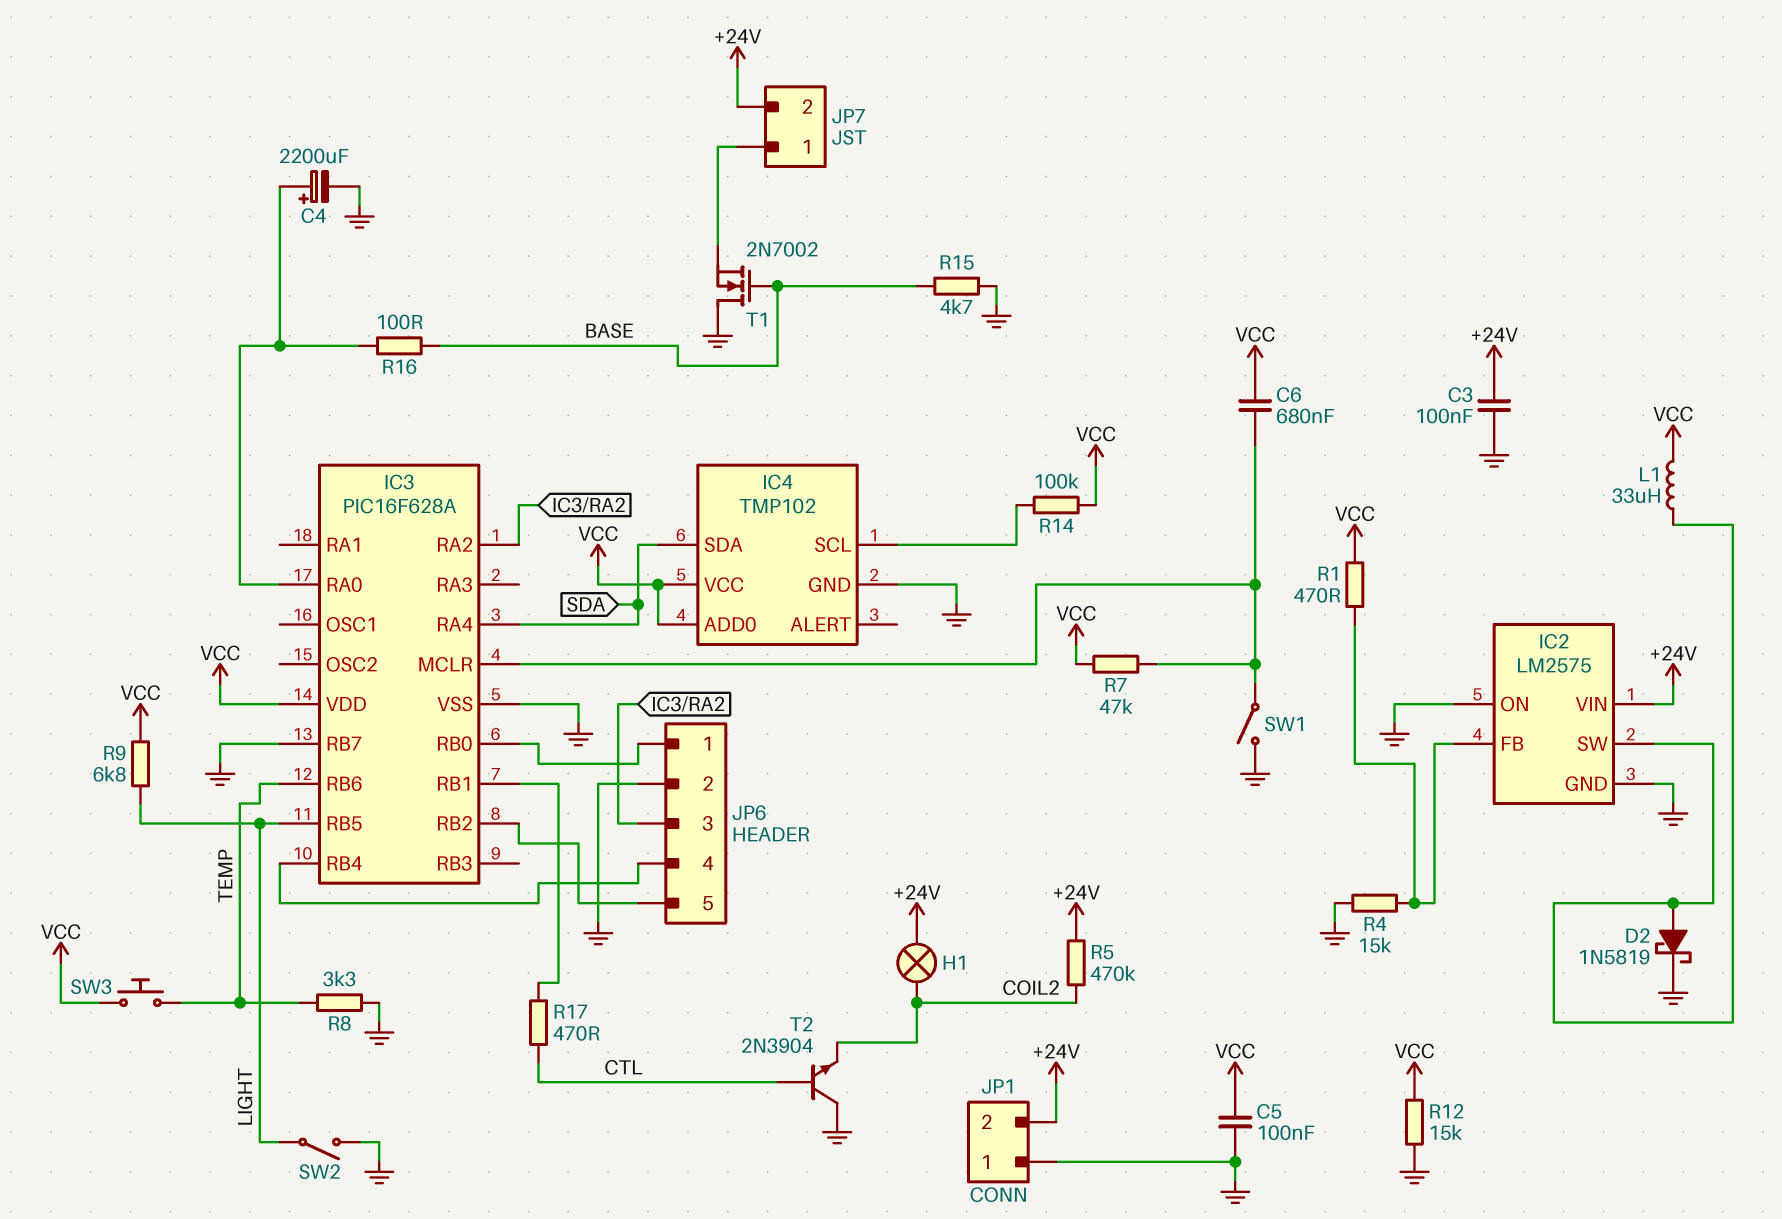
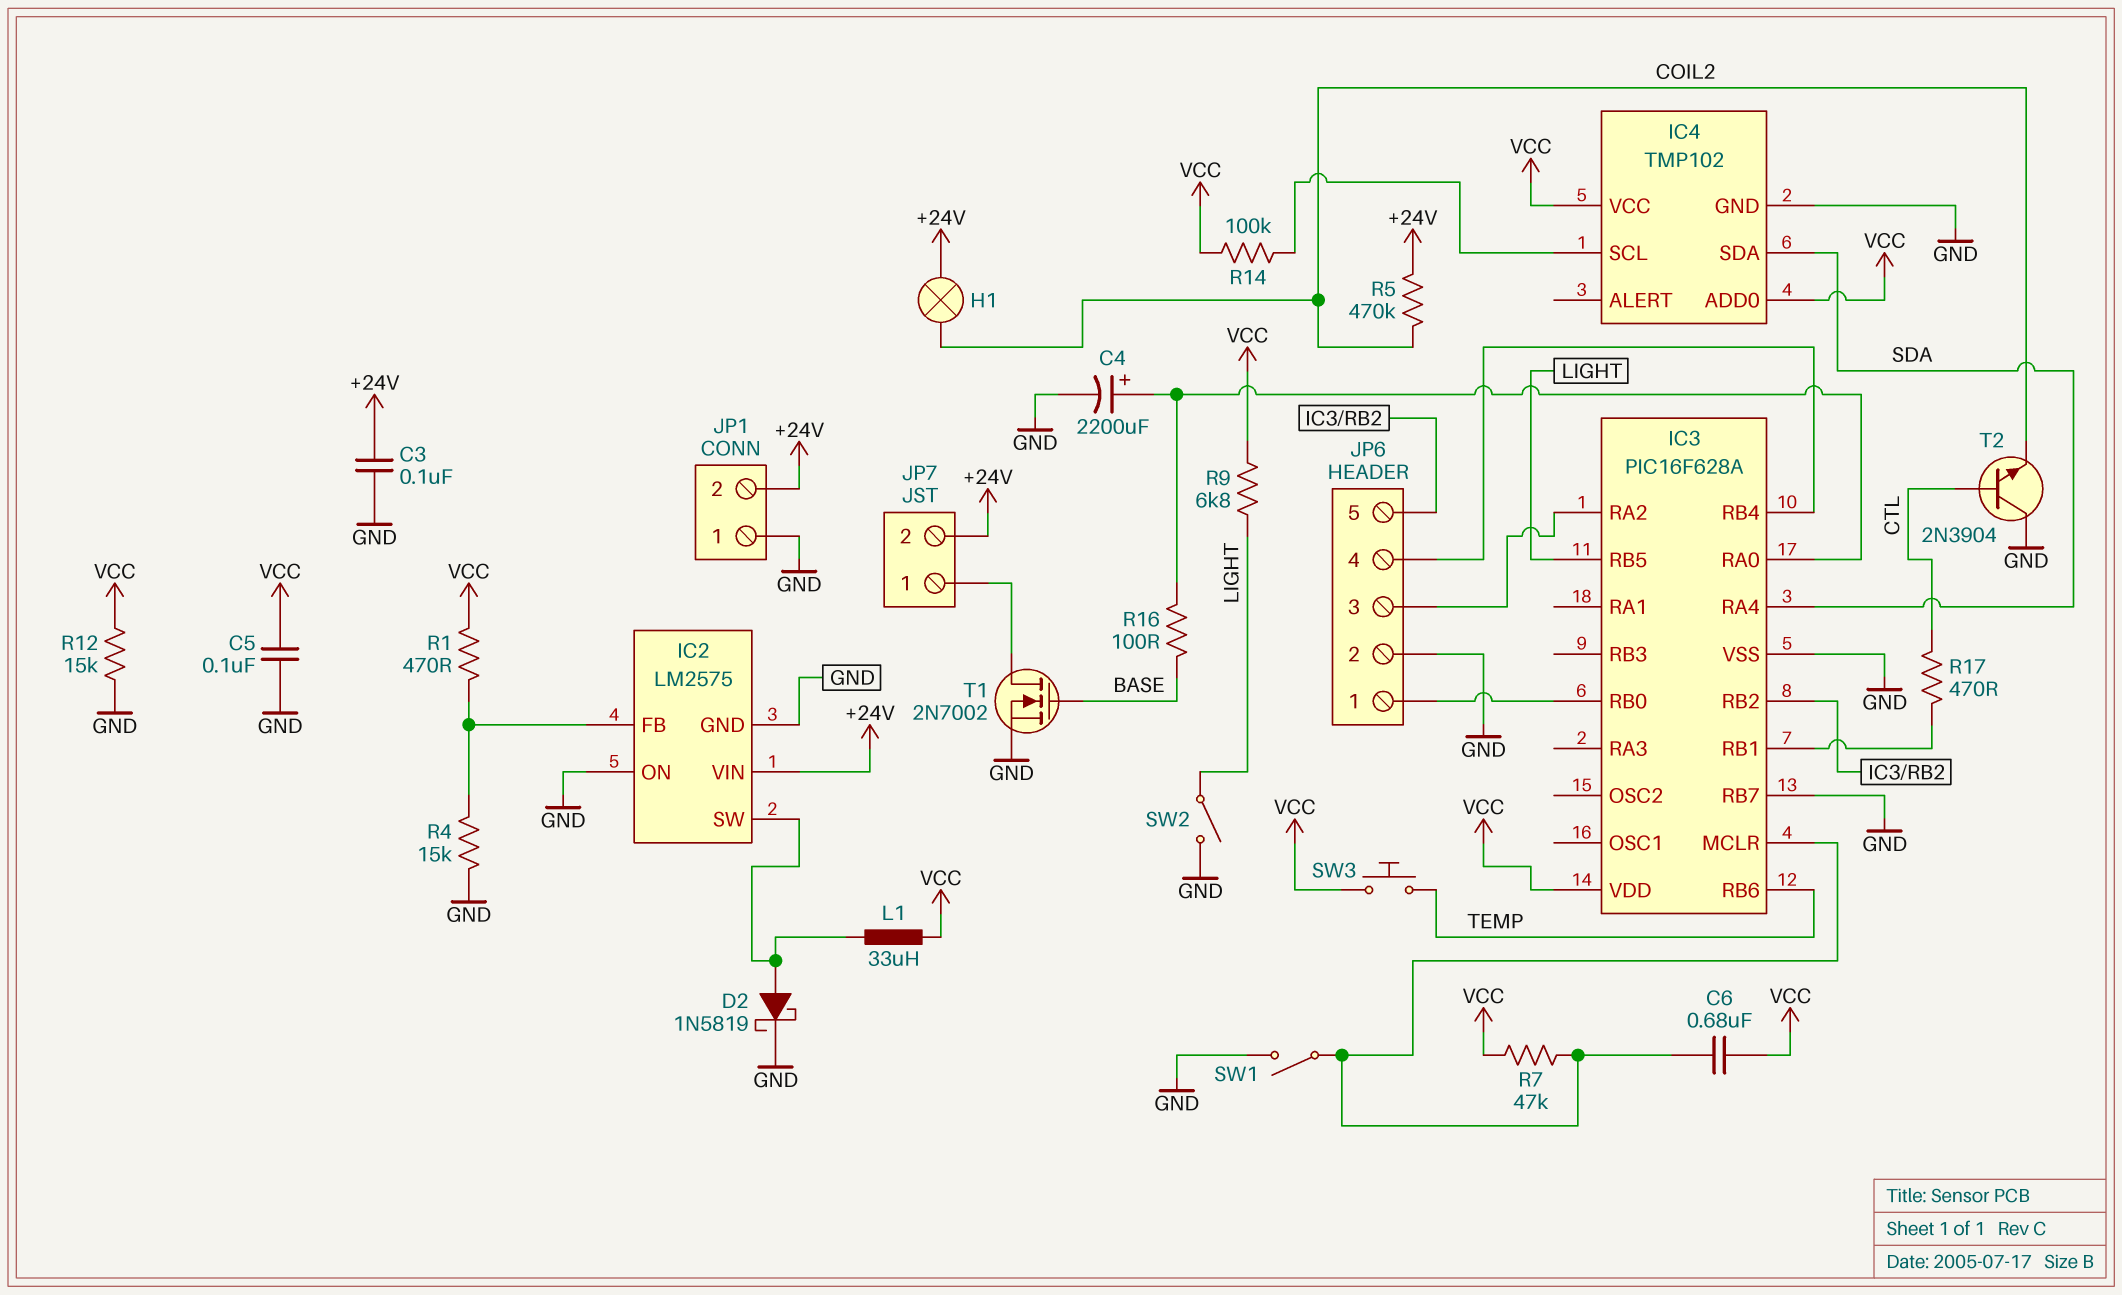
R8: 3.3k (GND, TEMP) -> none
R15: 4.7k (BASE, GND) -> none
T1: NMOS 2N7002 (G BASE, D GND, S JP7/1) -> NMOS 2N7002 (G BASE, D JP7/1, S GND)

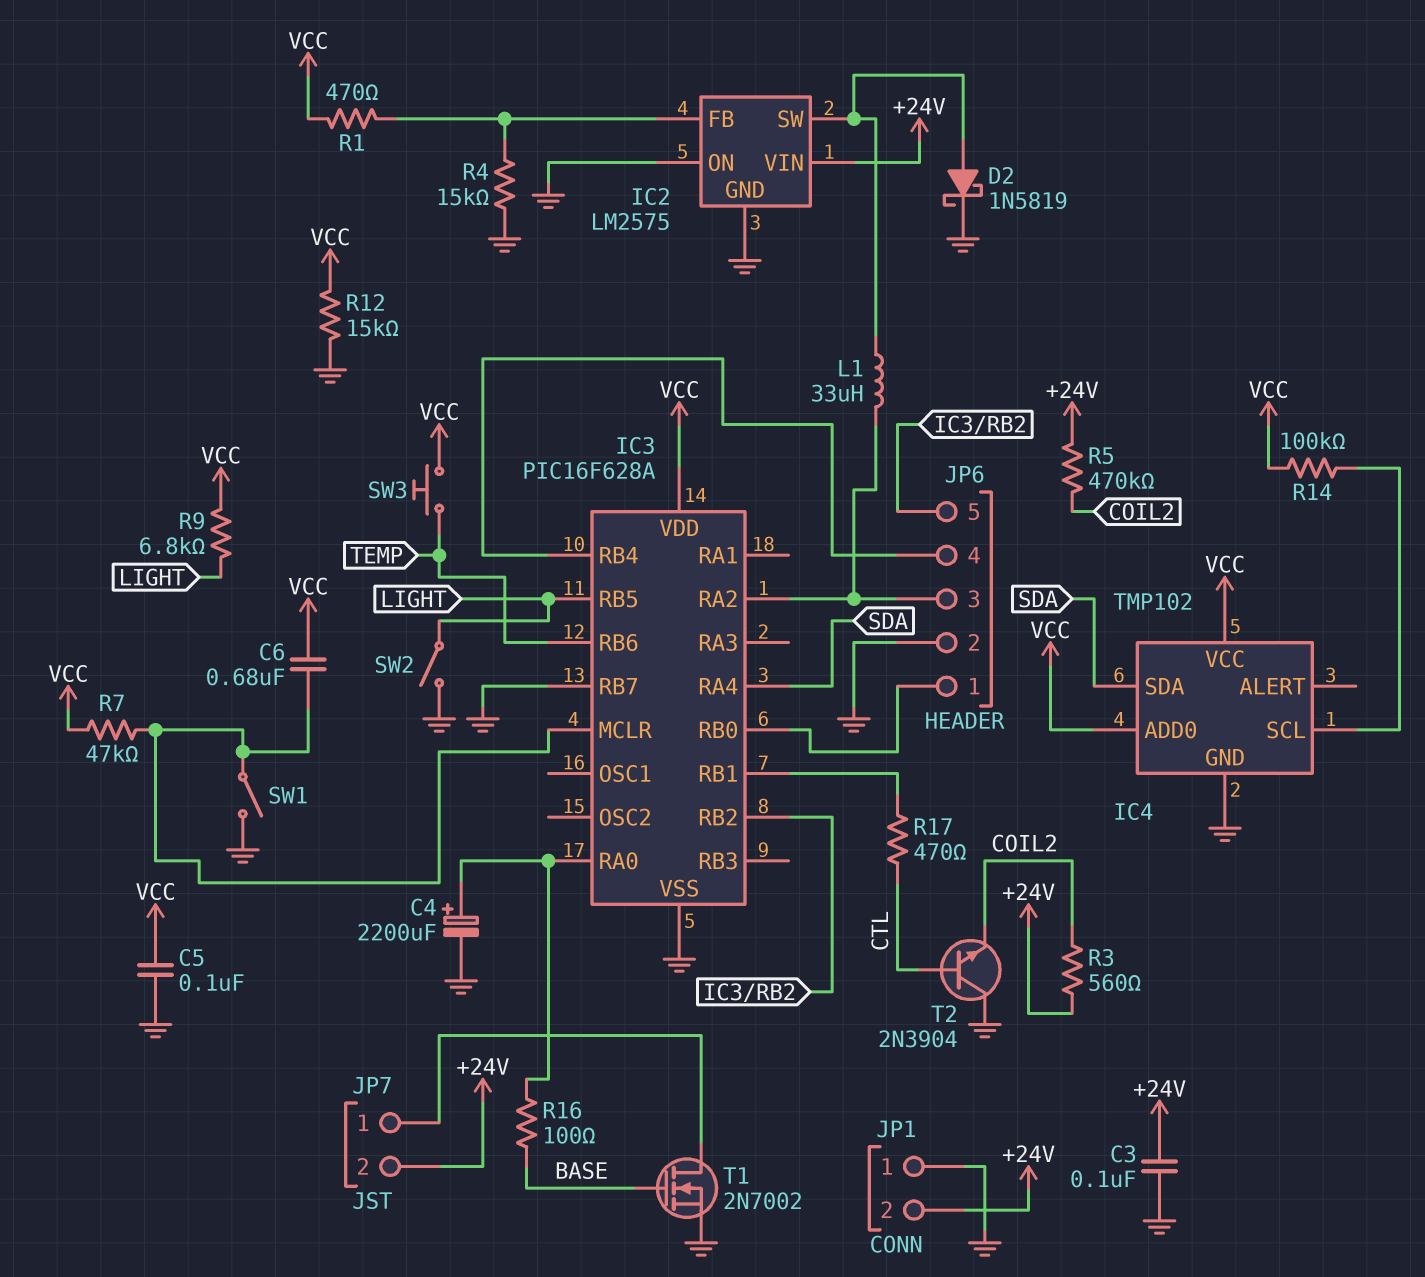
H1: lamp (+24V, COIL2) -> none
L1: 33uH (IC2/SW, VCC) -> 33uH (IC2/SW, IC3/RA2)
R3: none -> 560 (+24V, COIL2)

